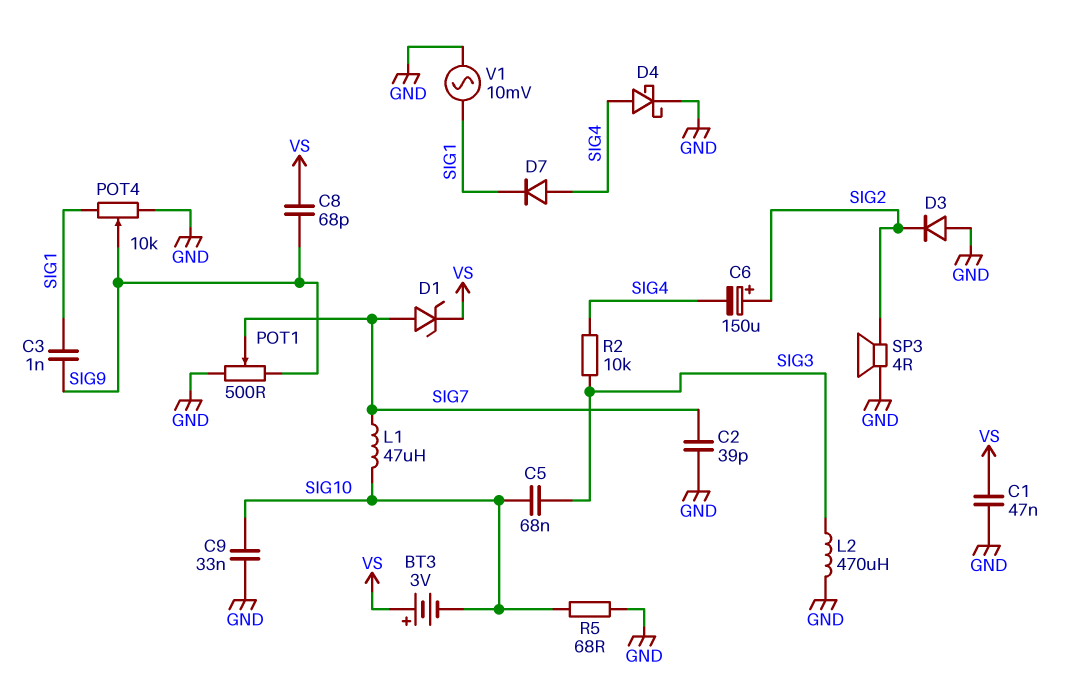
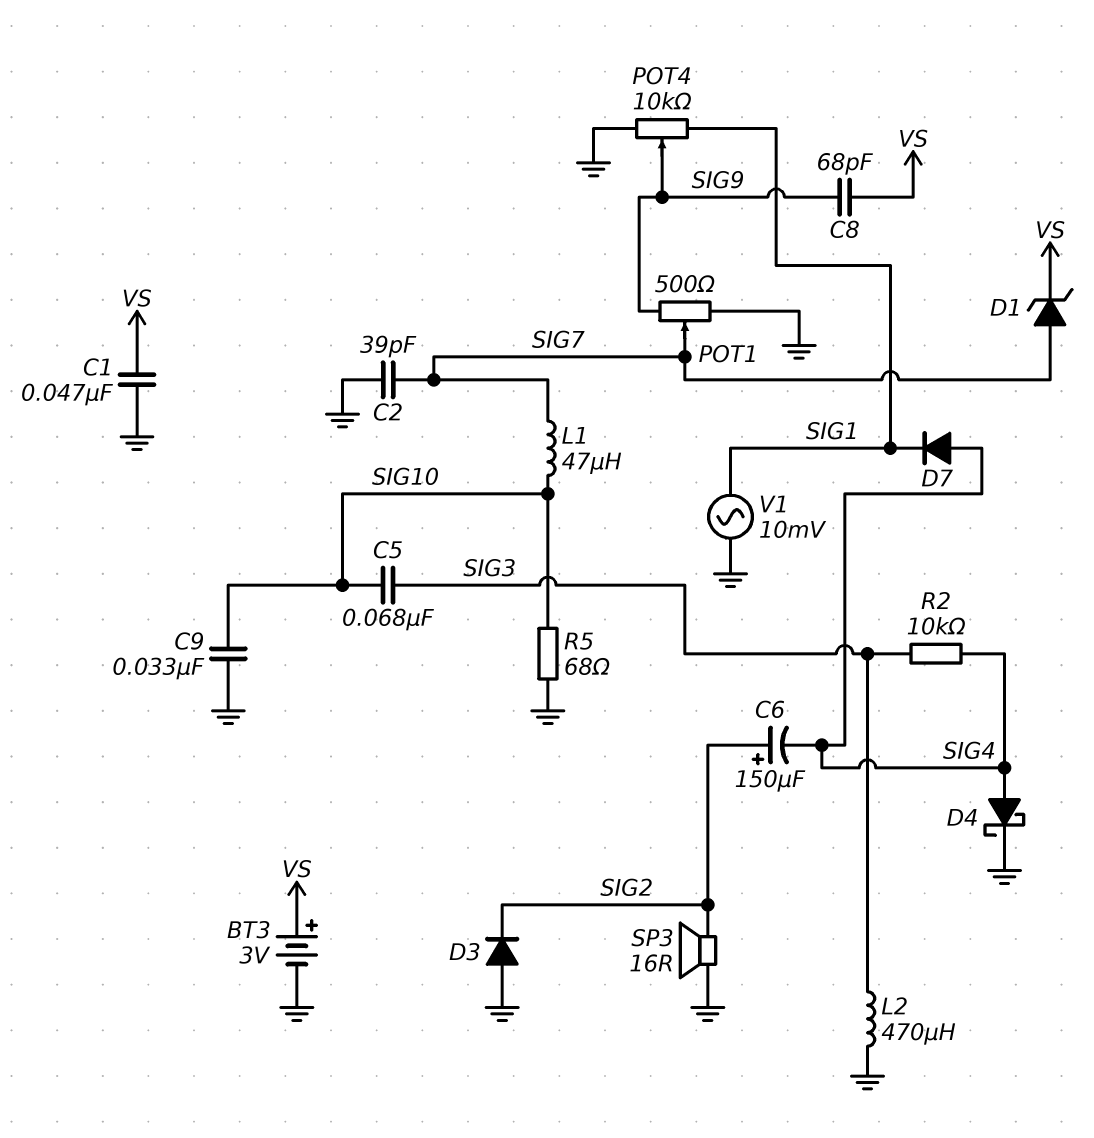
BT3: 3V (plus VS, minus SIG10) -> 3V (plus VS, minus GND)
C3: 1nF (SIG1, SIG9) -> none
SP3: speaker 4R (GND, SIG2) -> speaker 16R (GND, SIG2)

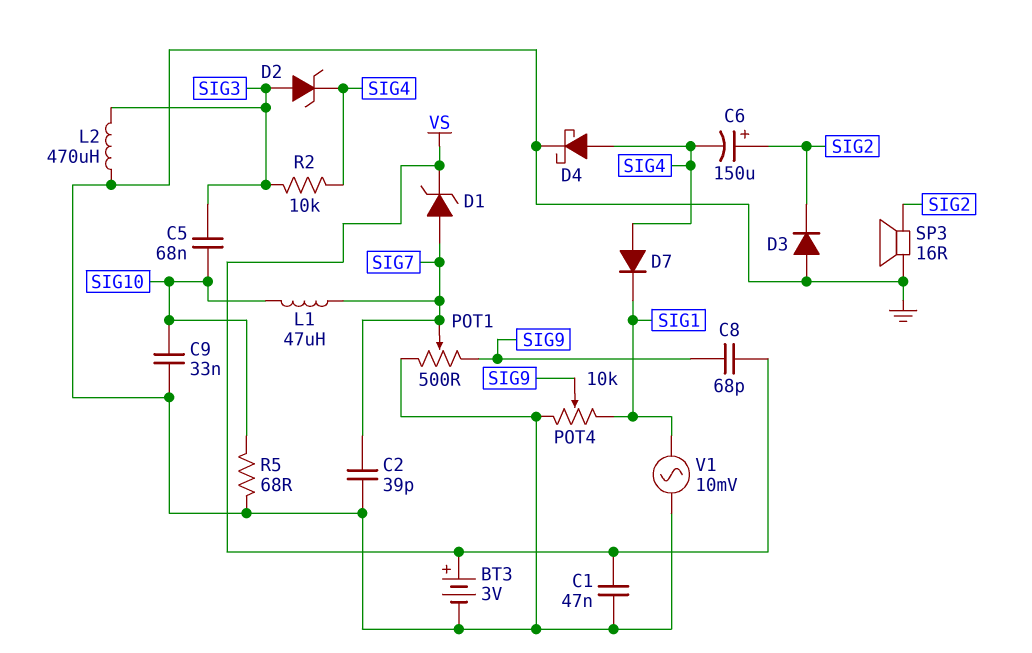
D2: none -> zener (A SIG3, K SIG4)

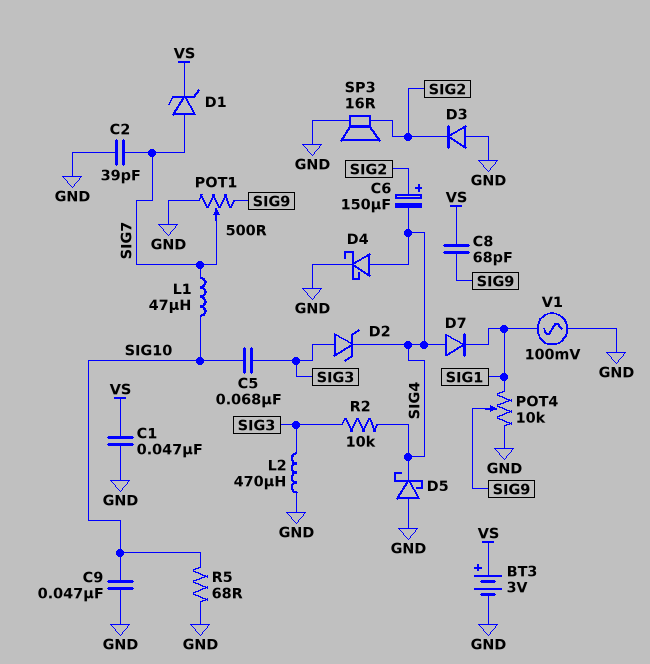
C9: 33nF (GND, SIG10) -> 47nF (GND, SIG10)
D5: none -> schottky (A GND, K SIG4)
V1: AC 10mV (GND, SIG1) -> AC 100mV (GND, SIG1)

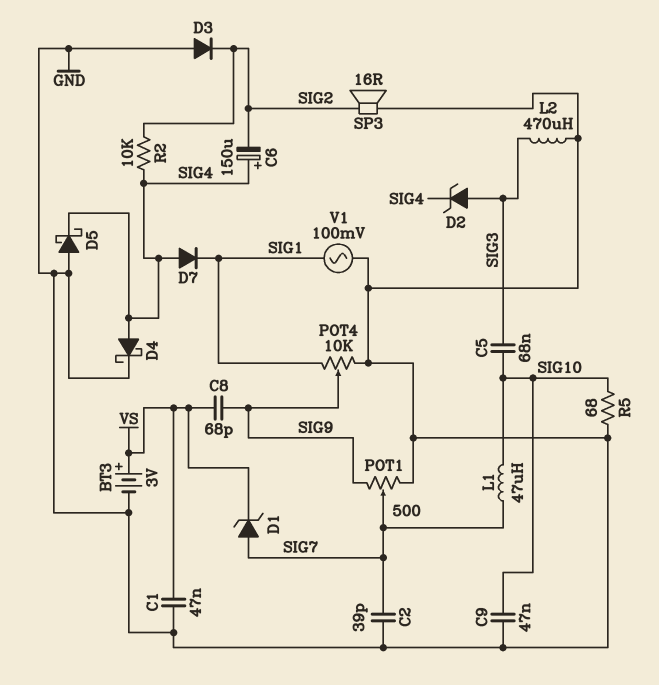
C6: 150uF (plus SIG2, minus SIG4) -> 150uF (plus SIG4, minus SIG2)
R2: 10k (SIG3, SIG4) -> 10k (SIG2, SIG4)

